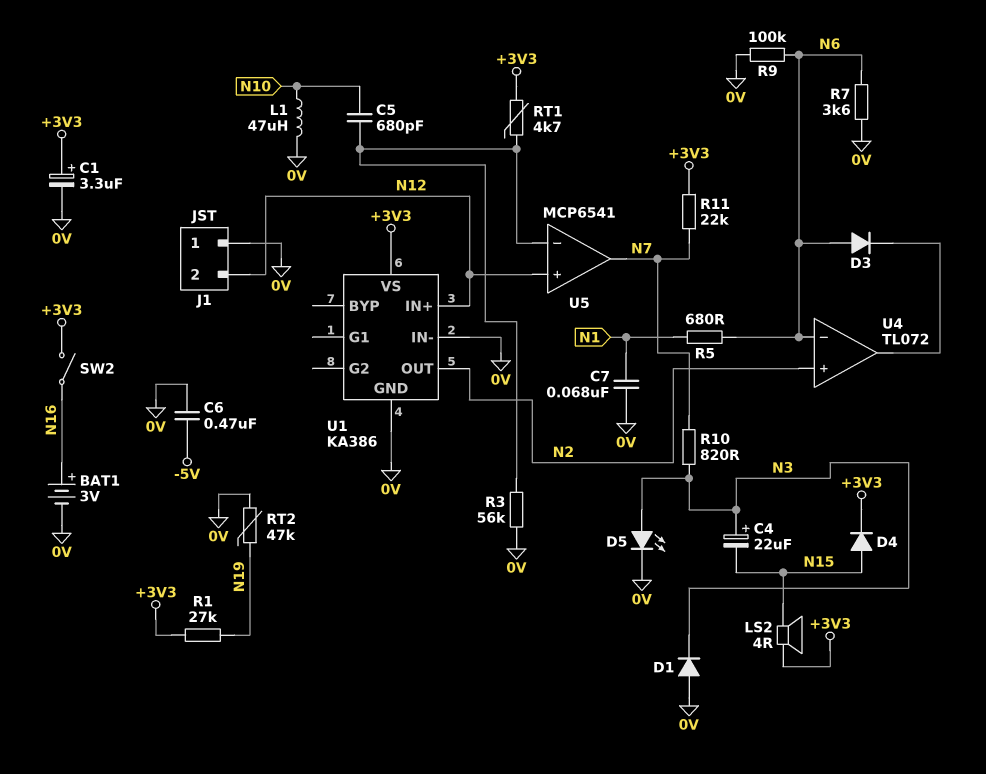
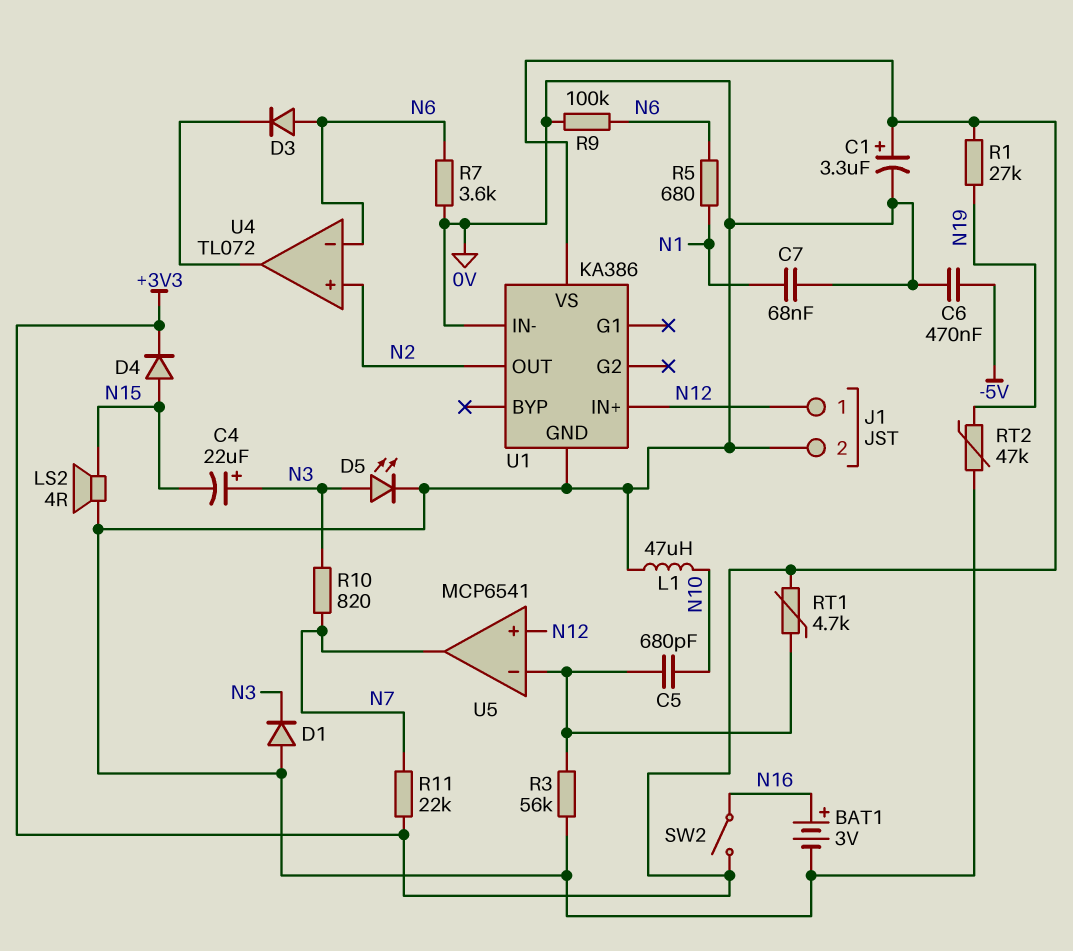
J1 pin 1: 0V -> N12
J1 pin 2: N12 -> 0V
LS2: speaker 4R (+3V3, N15) -> speaker 4R (0V, N15)

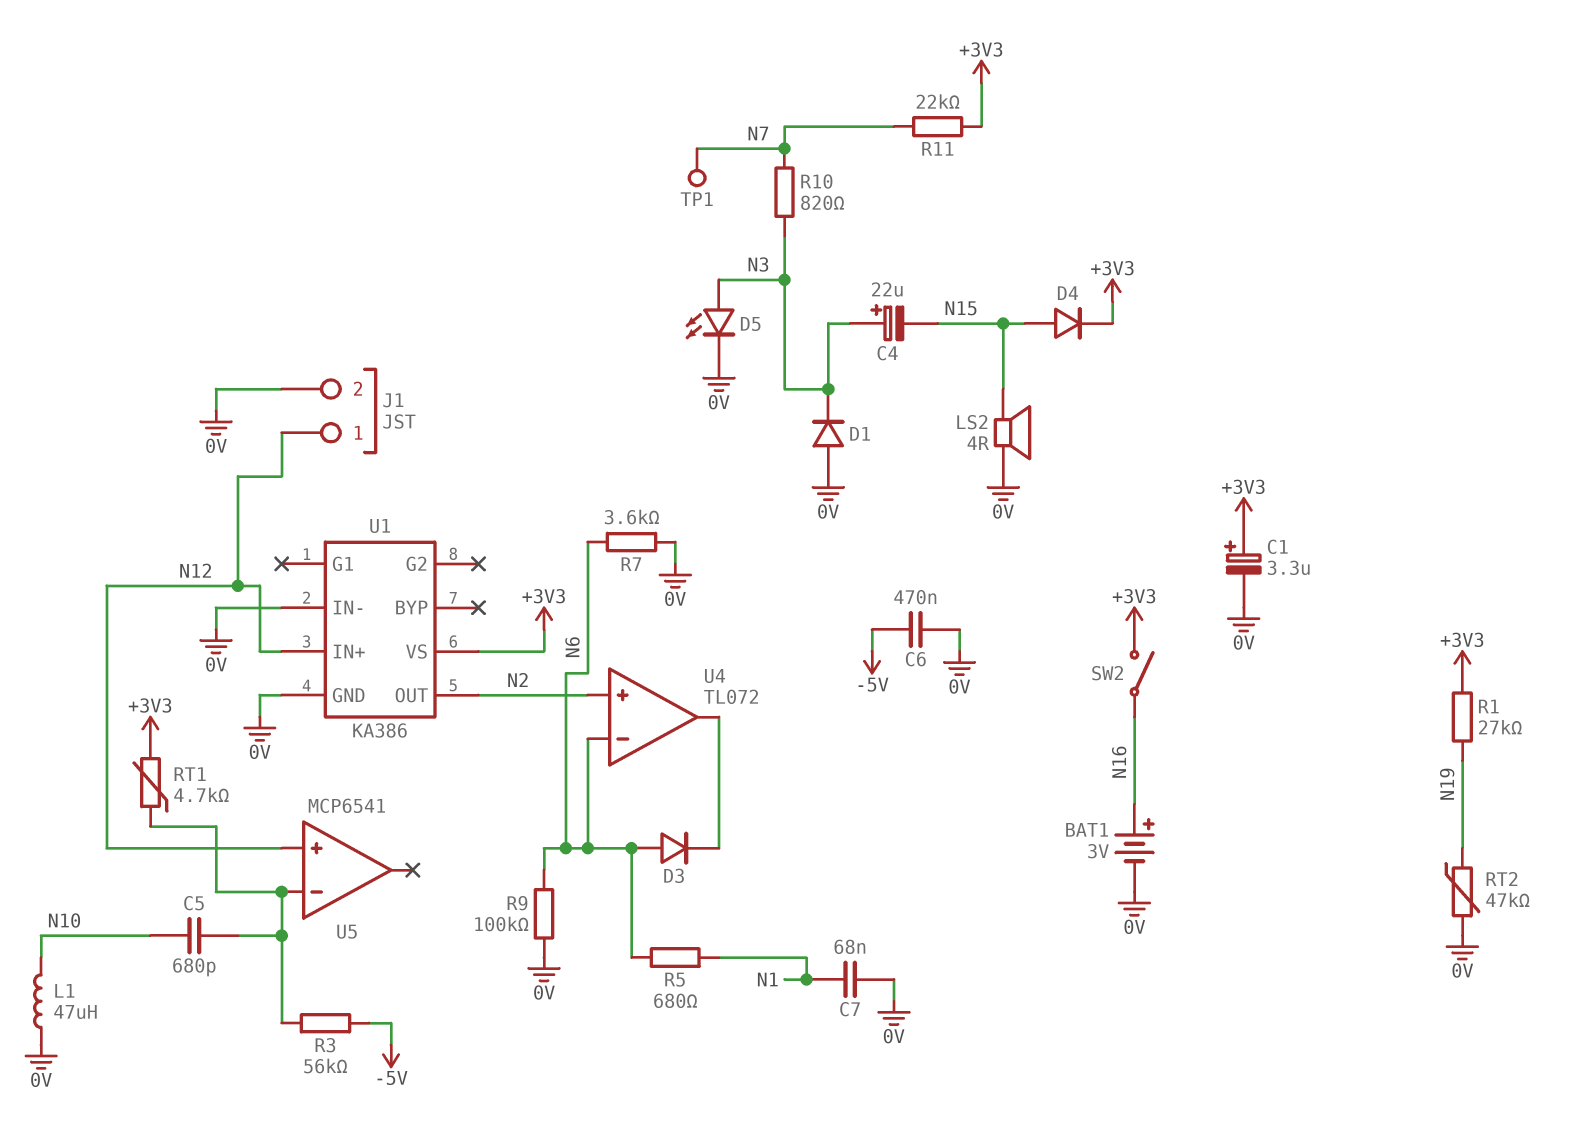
R3: 56k (0V, U5/in-) -> 56k (-5V, U5/in-)
TP1: none -> test point (N7)
U5 pin out: N7 -> none

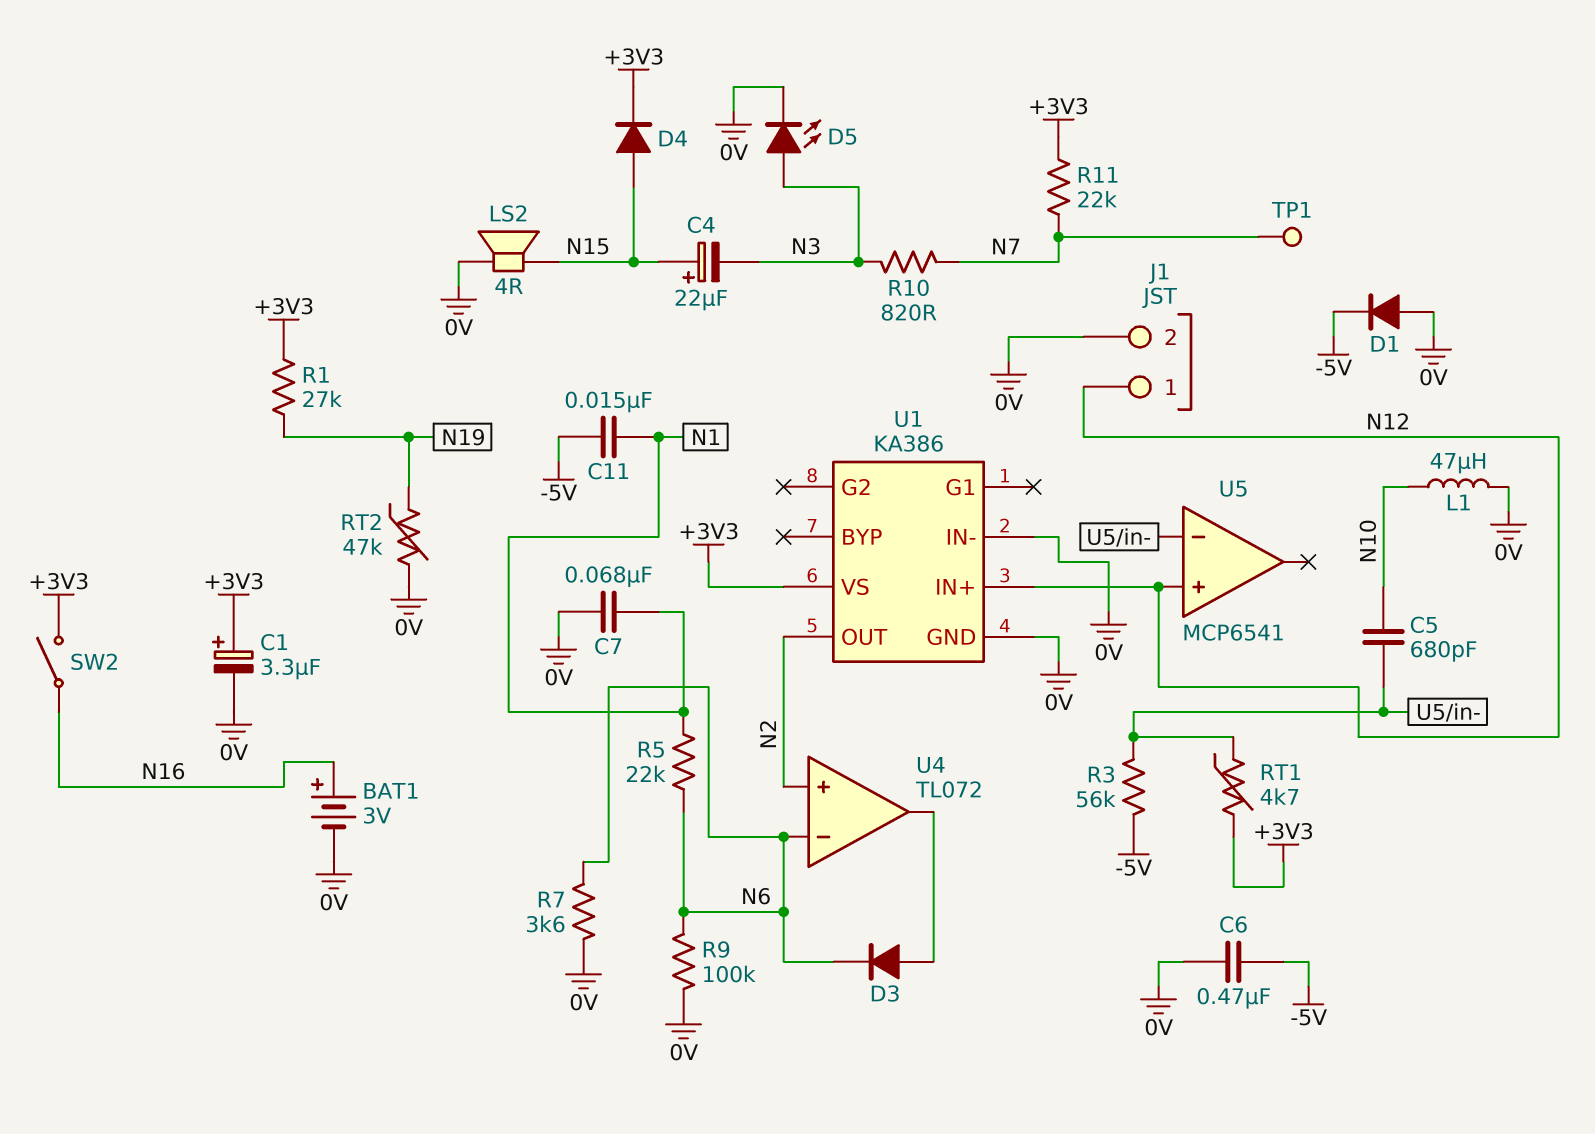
C4: 22uF (plus N3, minus N15) -> 22uF (plus N15, minus N3)
C11: none -> 15nF (-5V, N1)
D1: diode (A 0V, K N3) -> diode (A 0V, K -5V)
D3: diode (A N6, K U4/out) -> diode (A U4/out, K N6)
R5: 680 (N1, N6) -> 22k (N1, N6)

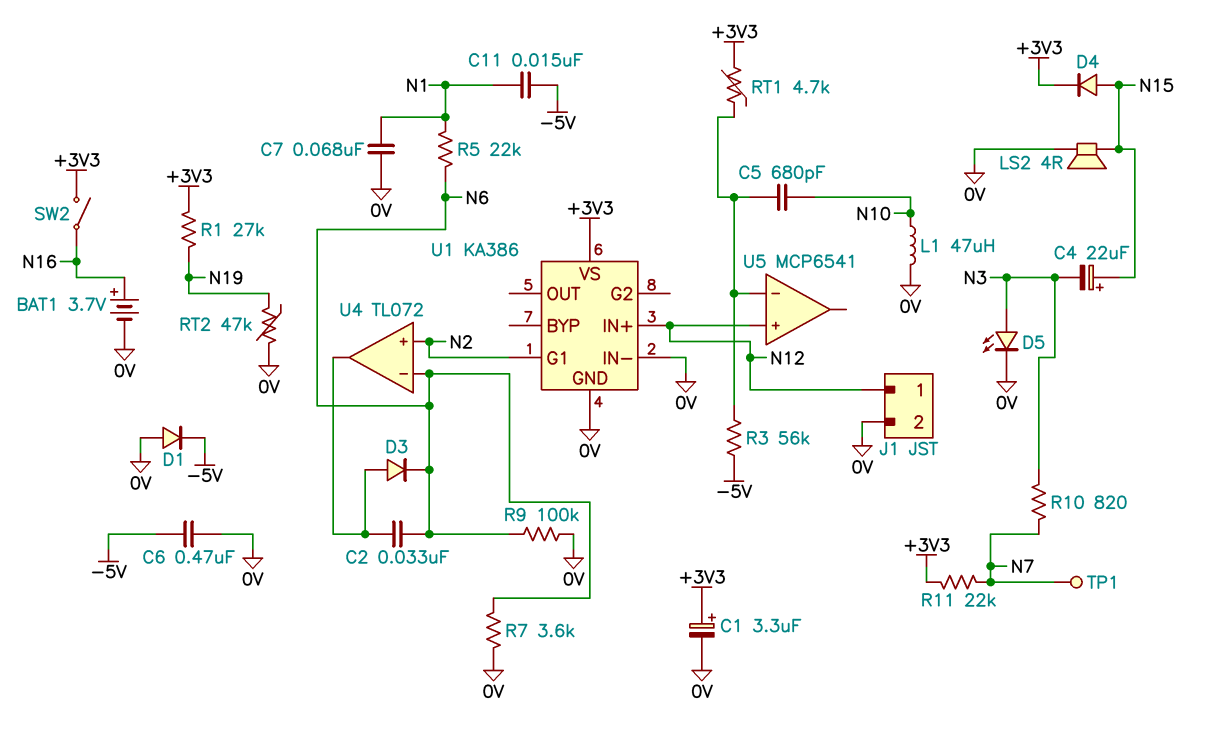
BAT1: 3V (plus N16, minus 0V) -> 3.7V (plus N16, minus 0V)
C2: none -> 33nF (N6, U4/out)
U1 pin G1: none -> N2
U1 pin OUT: N2 -> none

